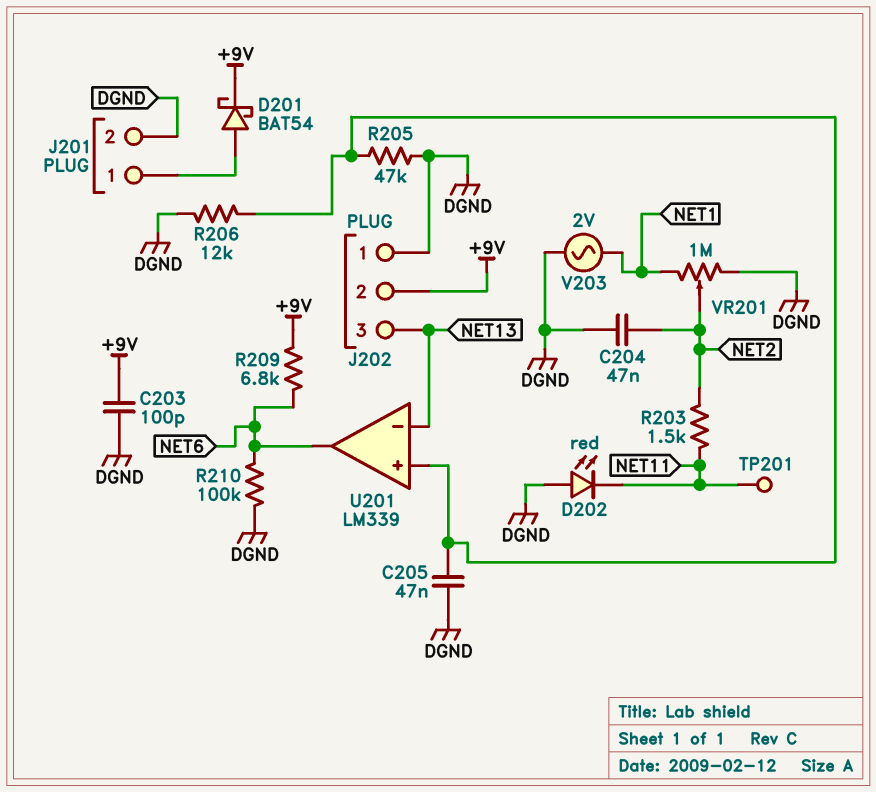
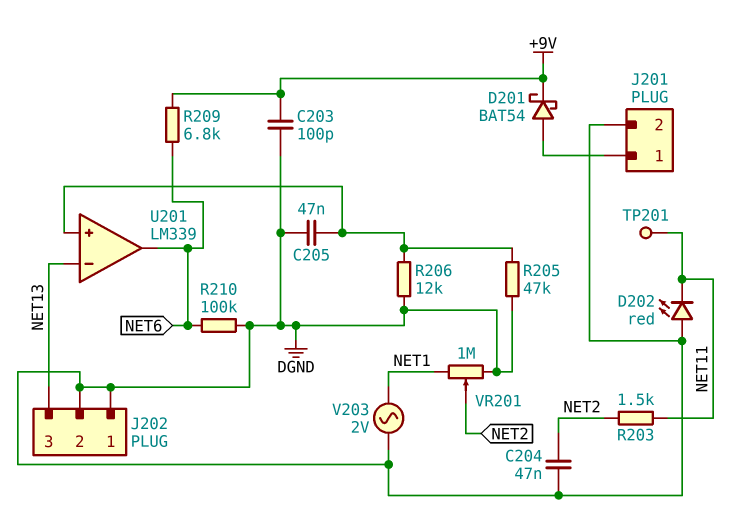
J202 pin 2: +9V -> DGND

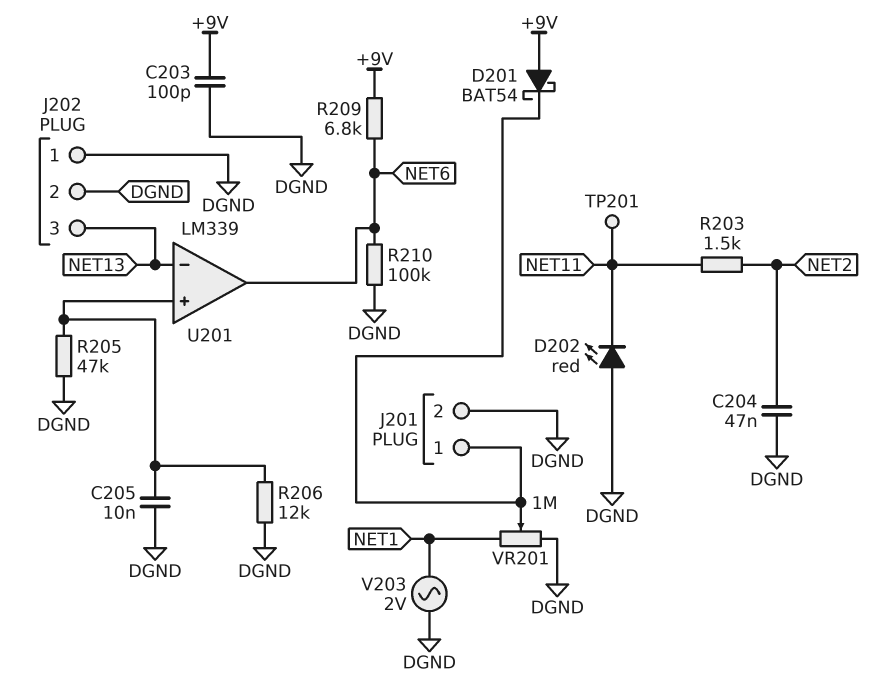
C205: 47nF (DGND, U201/in+) -> 10nF (DGND, U201/in+)
D201: schottky BAT54 (A J201/1, K +9V) -> schottky BAT54 (A +9V, K J201/1)
VR201: 1M (DGND, NET1, wiper NET2) -> 1M (DGND, NET1, wiper J201/1)

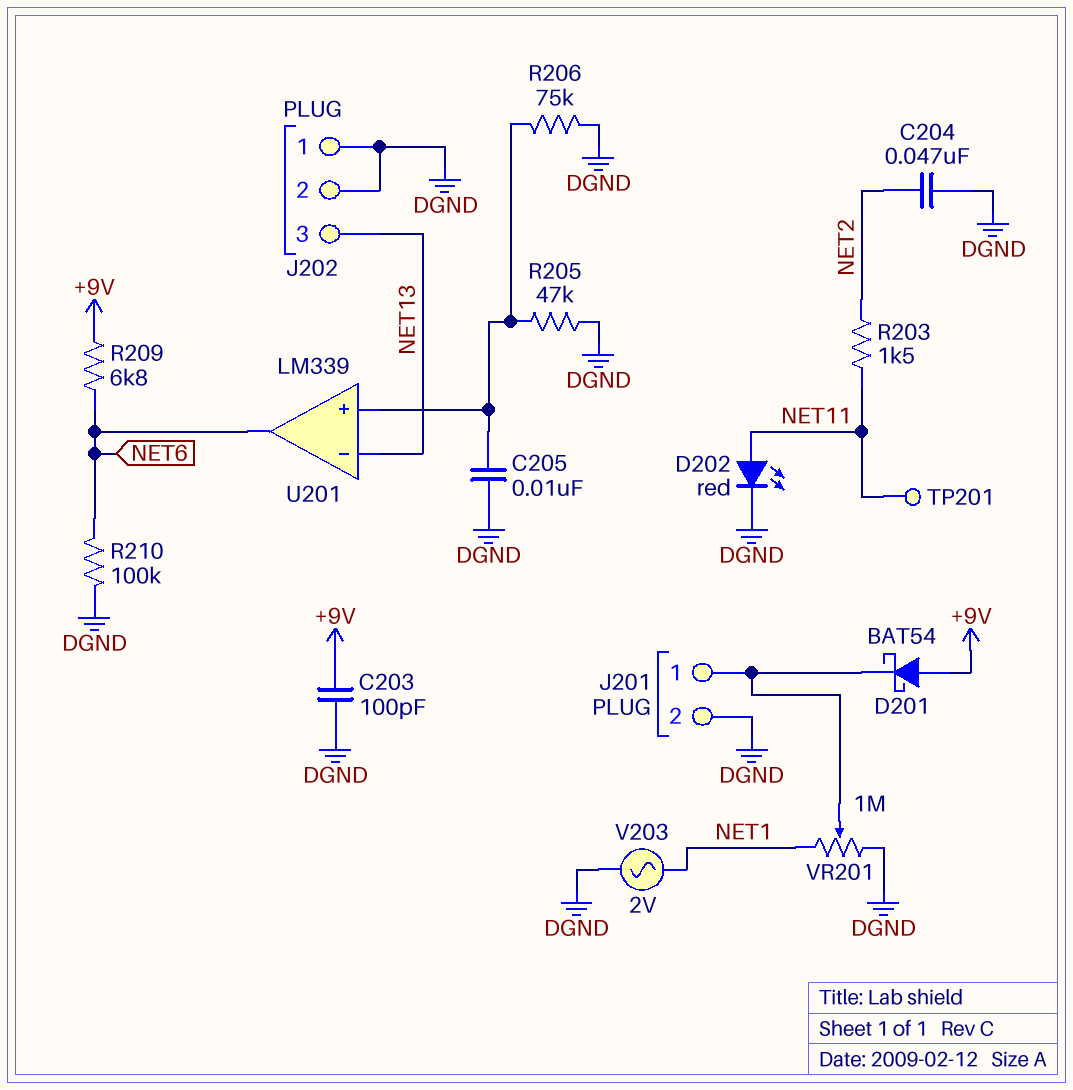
D202: LED red (A DGND, K NET11) -> LED red (A NET11, K DGND)
R206: 12k (DGND, U201/in+) -> 75k (DGND, U201/in+)

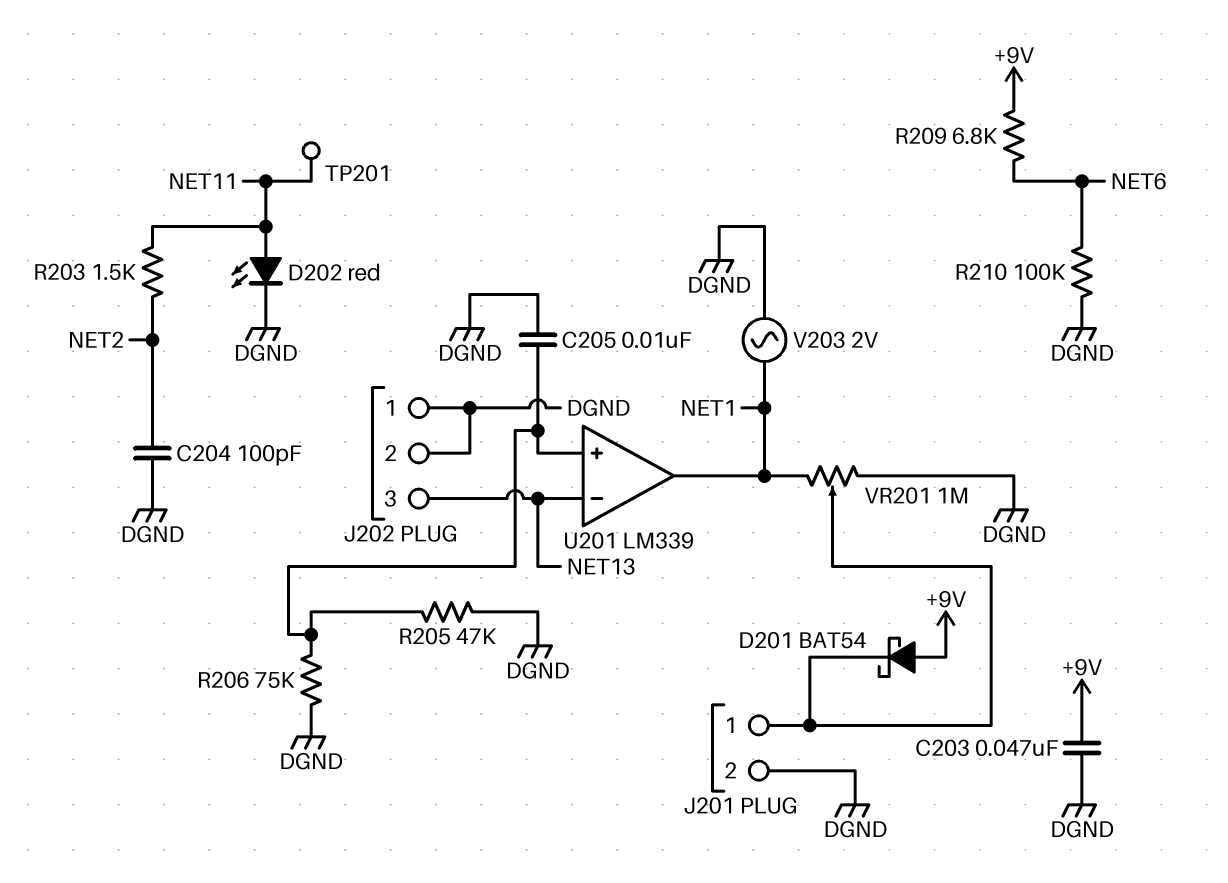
C203: 100pF (+9V, DGND) -> 47nF (+9V, DGND)
C204: 47nF (DGND, NET2) -> 100pF (DGND, NET2)
U201 pin out: NET6 -> NET1

